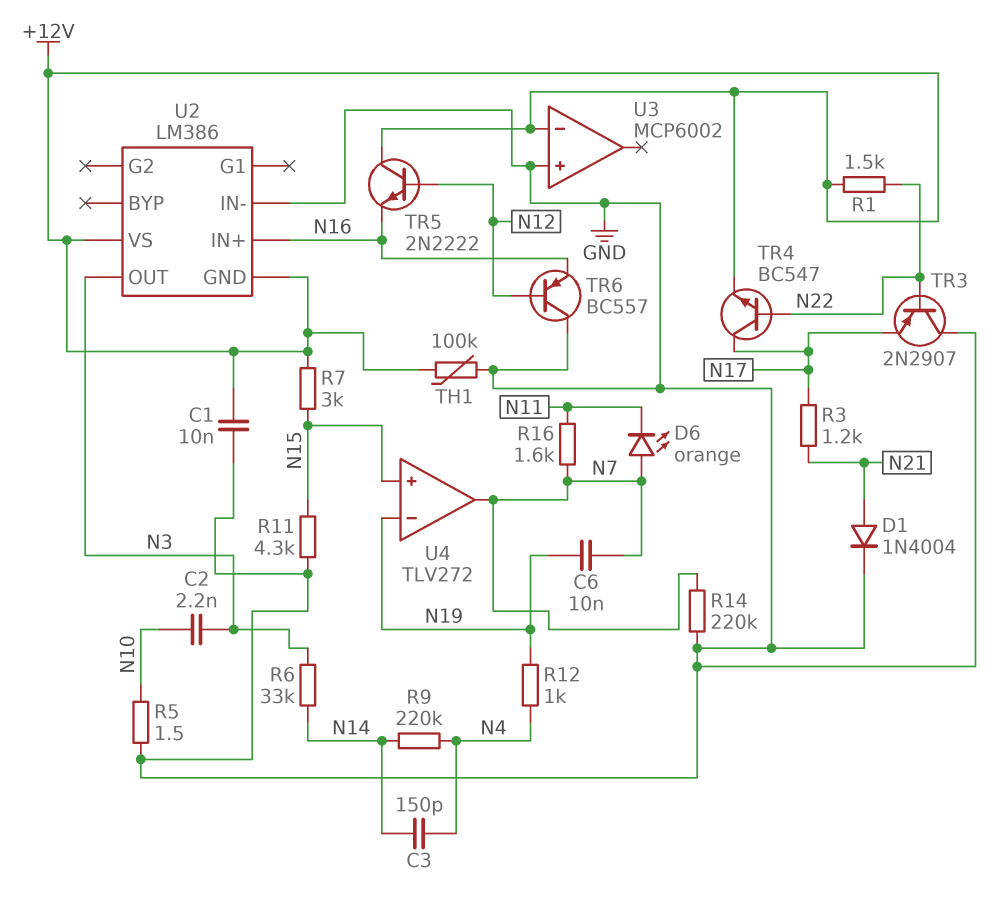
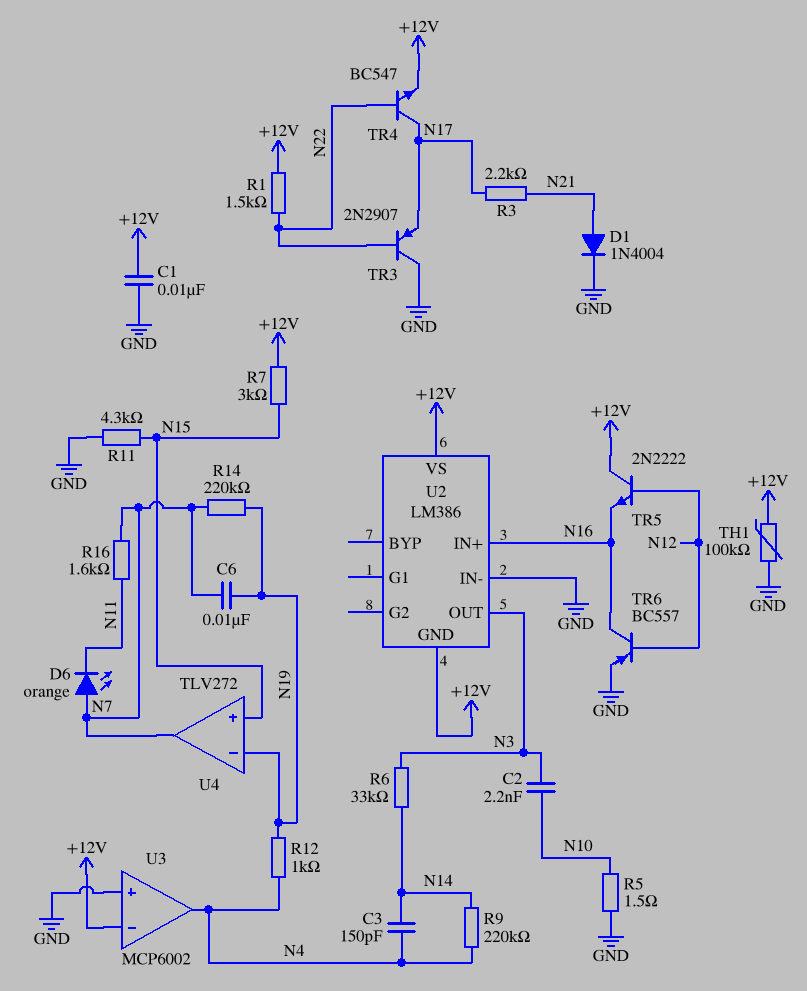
R3: 1.2k (N17, N21) -> 2.2k (N17, N21)
R14: 220k (GND, N7) -> 220k (N7, N19)
TR6: PNP BC557 (B N12, C GND, E N16) -> PNP BC557 (B N12, C N16, E GND)
U3 pin out: none -> N4

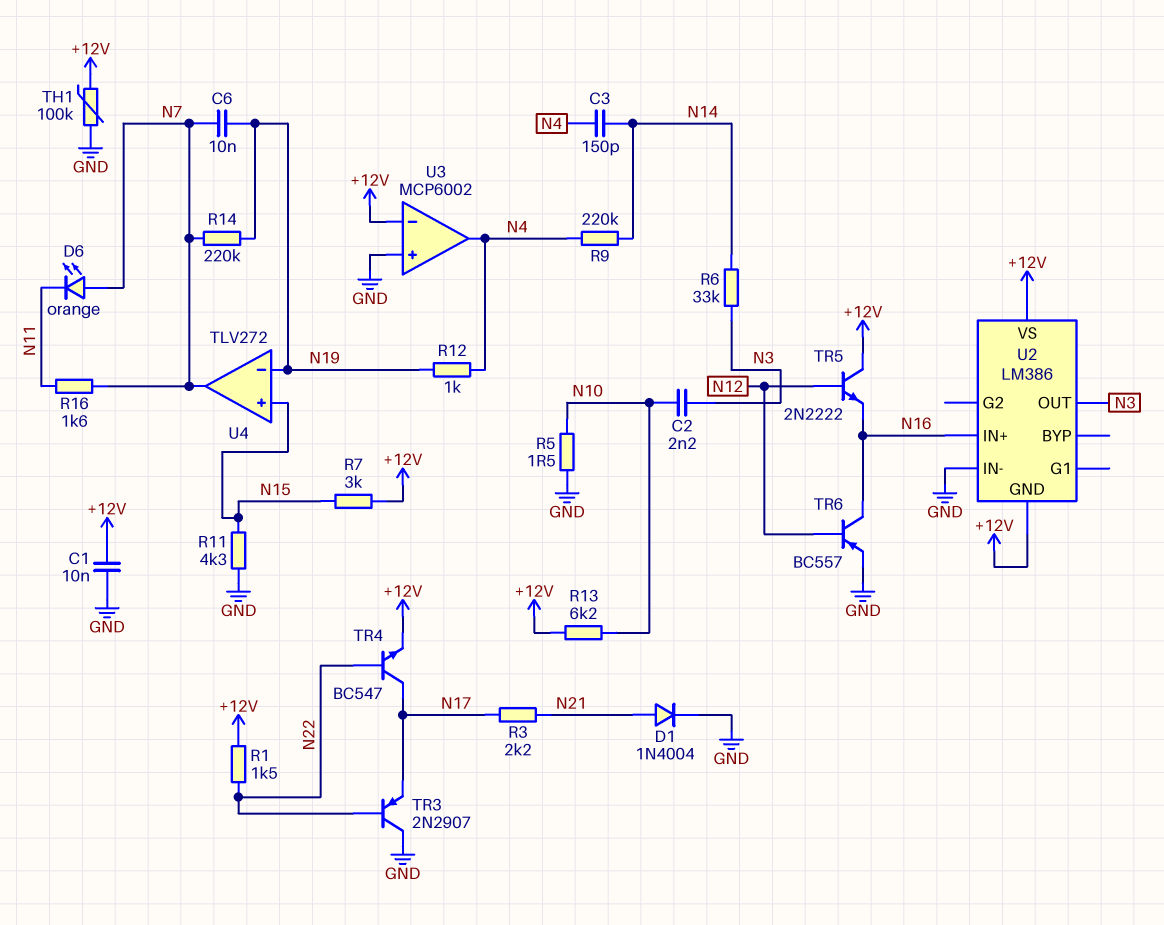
R13: none -> 6.2k (+12V, N10)

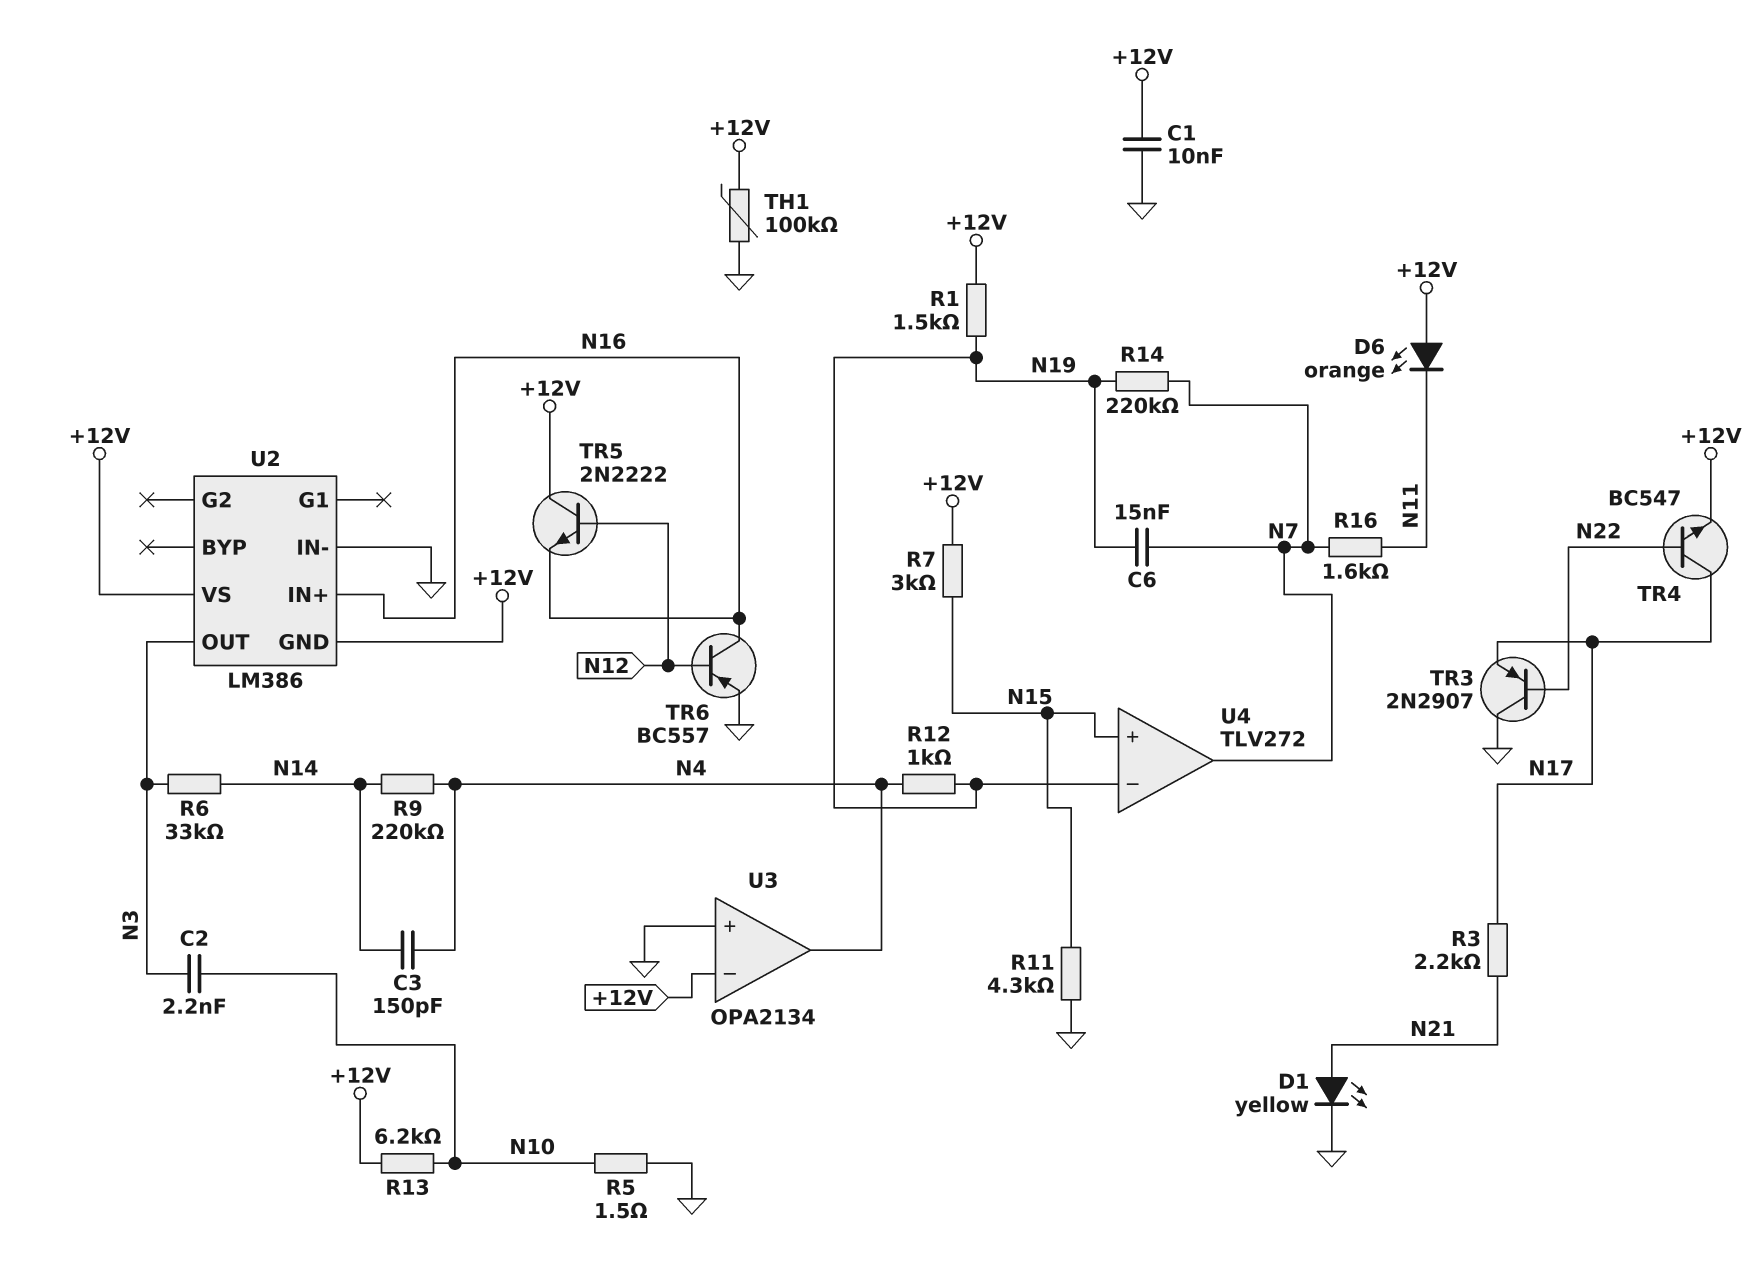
C6: 10nF (N7, N19) -> 15nF (N7, N19)
D1: diode 1N4004 (A N21, K GND) -> LED yellow (A N21, K GND)
D6: LED orange (A N7, K N11) -> LED orange (A +12V, K N11)
R1: 1.5k (+12V, N22) -> 1.5k (+12V, N19)
U3: MCP6002 -> OPA2134

